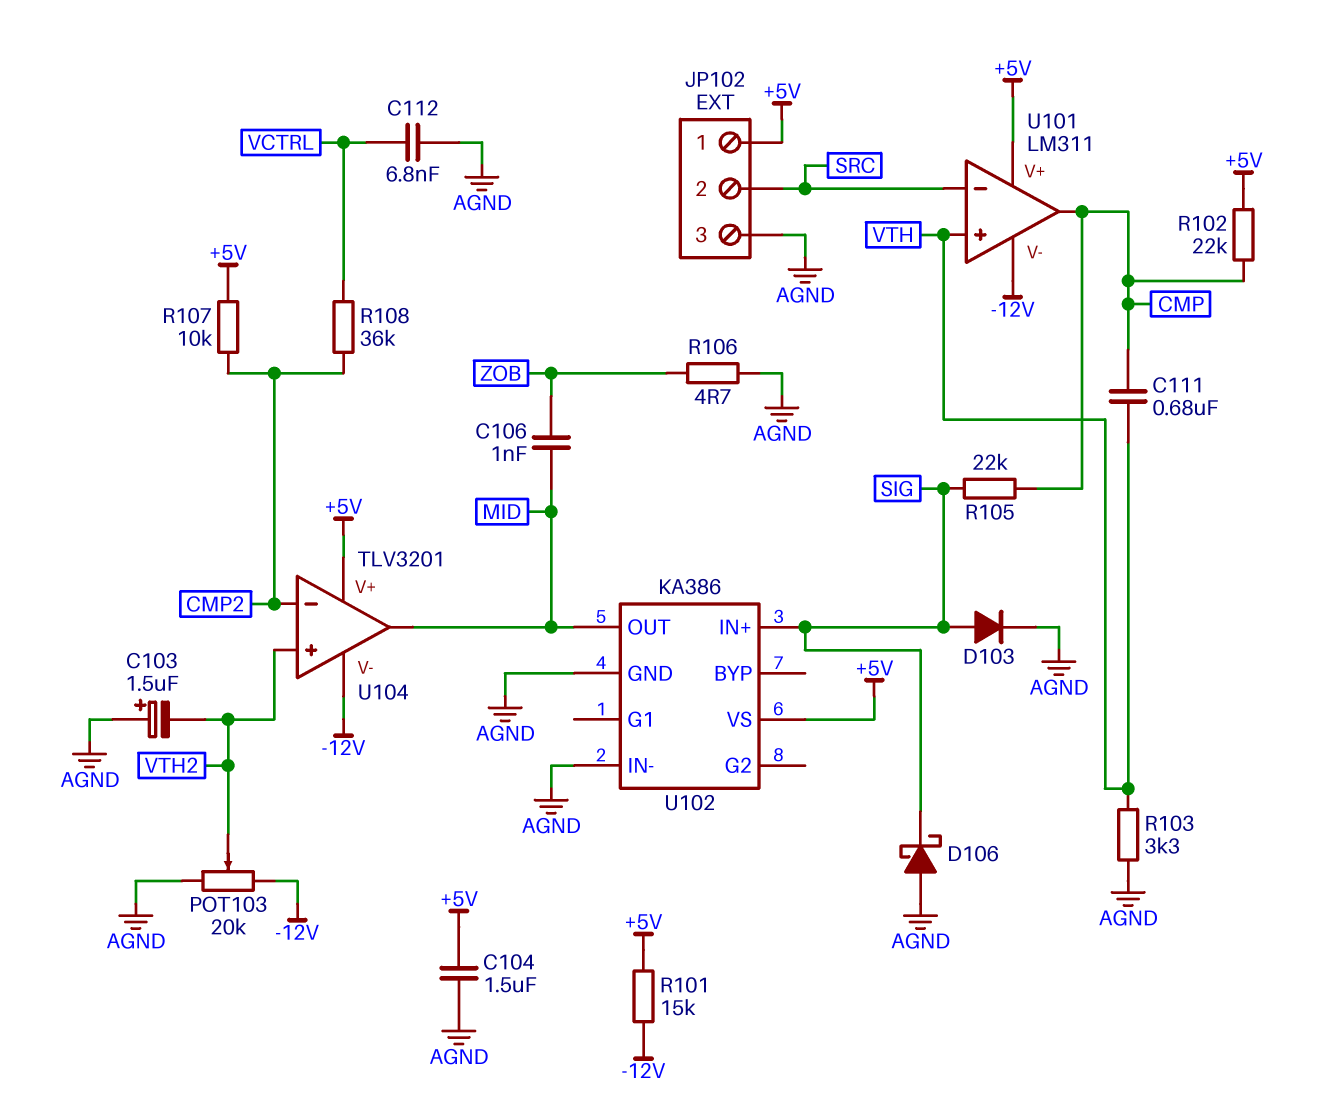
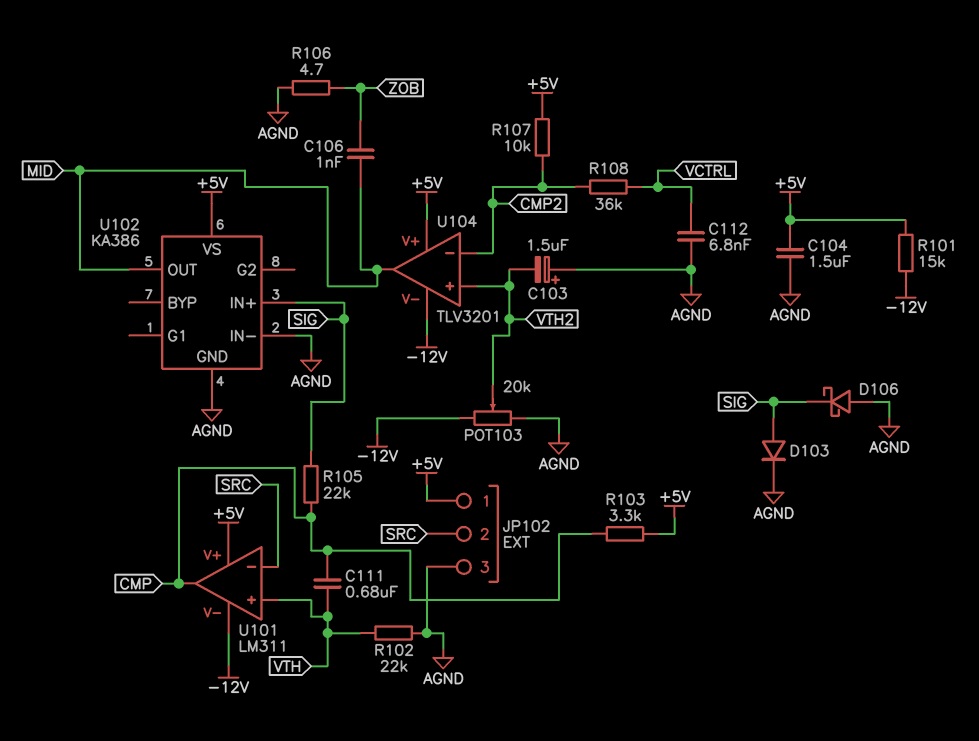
R102: 22k (+5V, CMP) -> 22k (AGND, VTH)
R103: 3.3k (AGND, VTH) -> 3.3k (+5V, CMP)

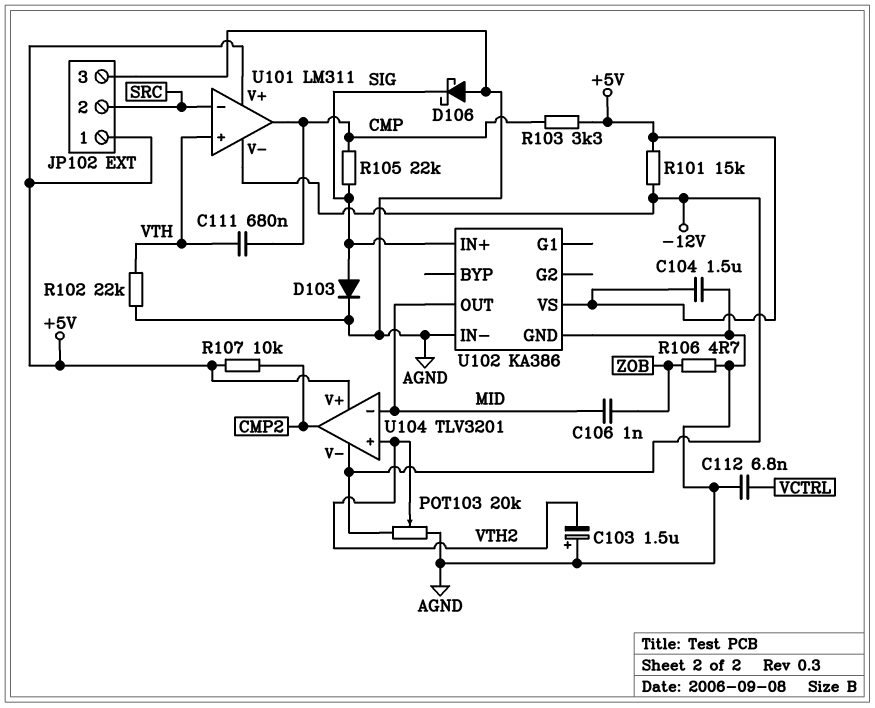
R108: 36k (CMP2, VCTRL) -> none
U104 pin in-: CMP2 -> MID
U104 pin out: MID -> CMP2

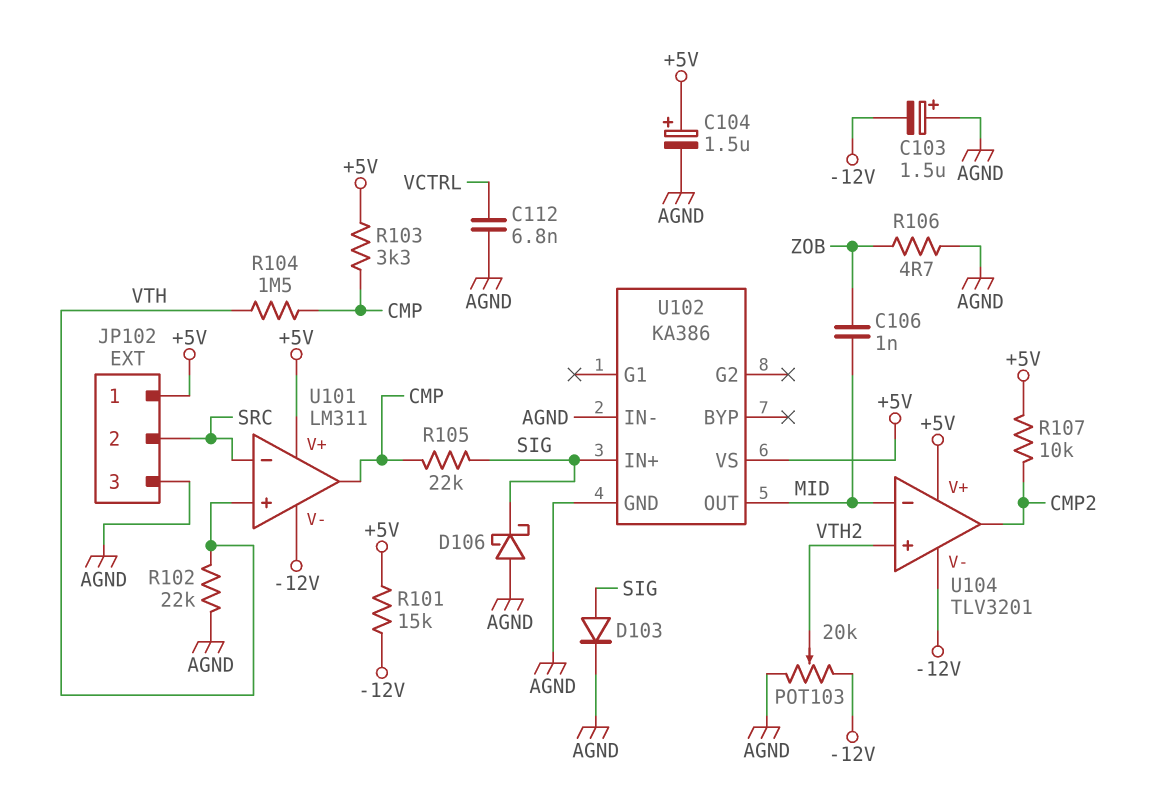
C103: 1.5uF (plus AGND, minus VTH2) -> 1.5uF (plus AGND, minus -12V)
C104: 1.5uF (+5V, AGND) -> 1.5uF (plus +5V, minus AGND)
C111: 680nF (CMP, VTH) -> none
R104: none -> 1.5M (CMP, VTH)

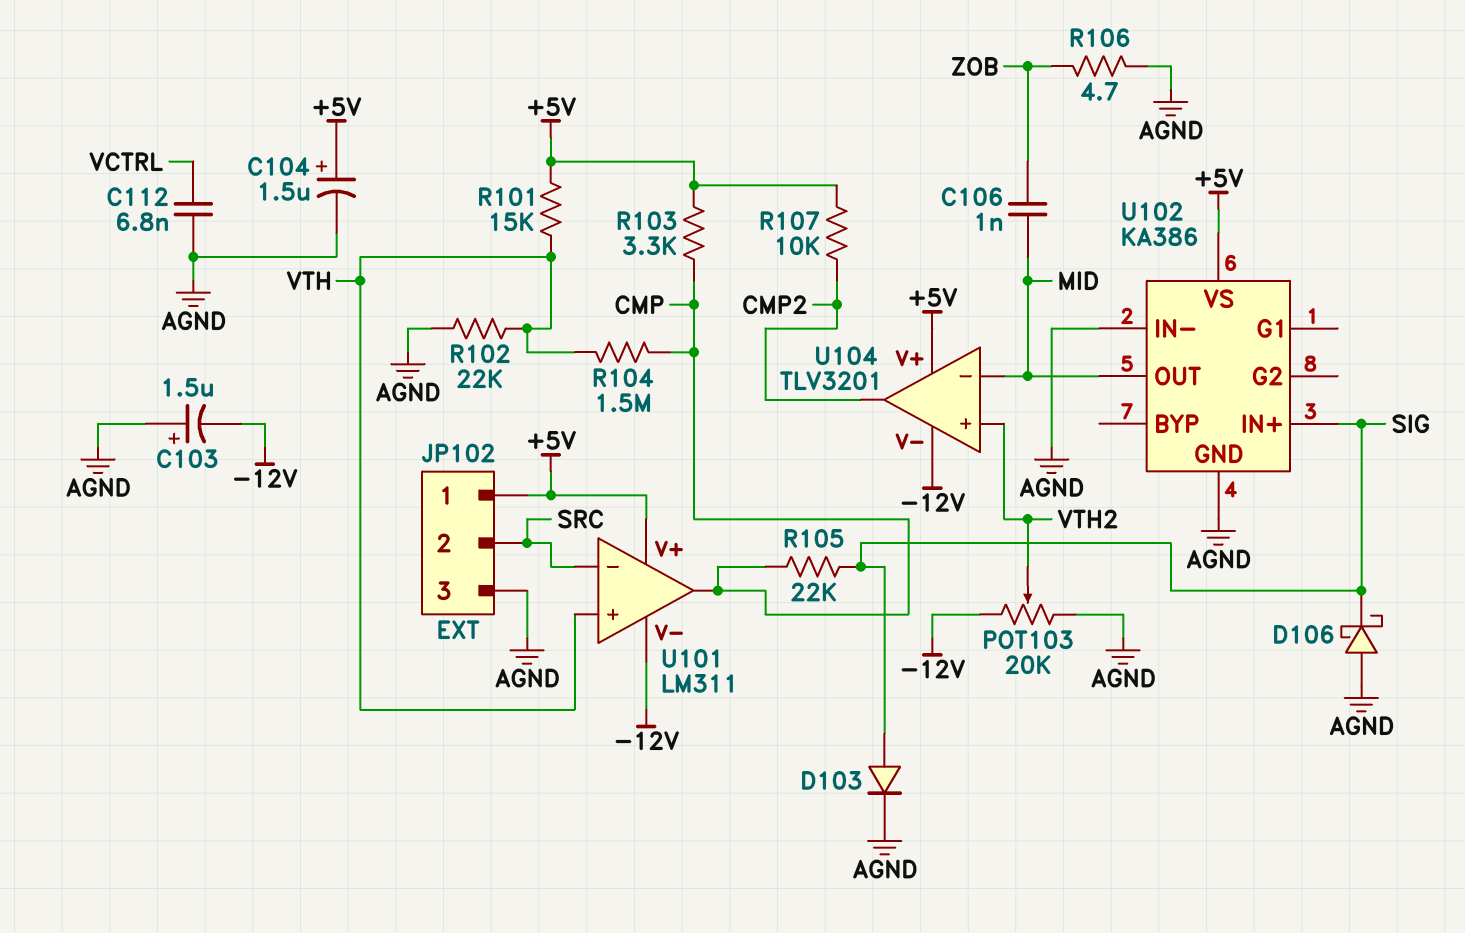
R101: 15k (+5V, -12V) -> 15k (+5V, VTH)

